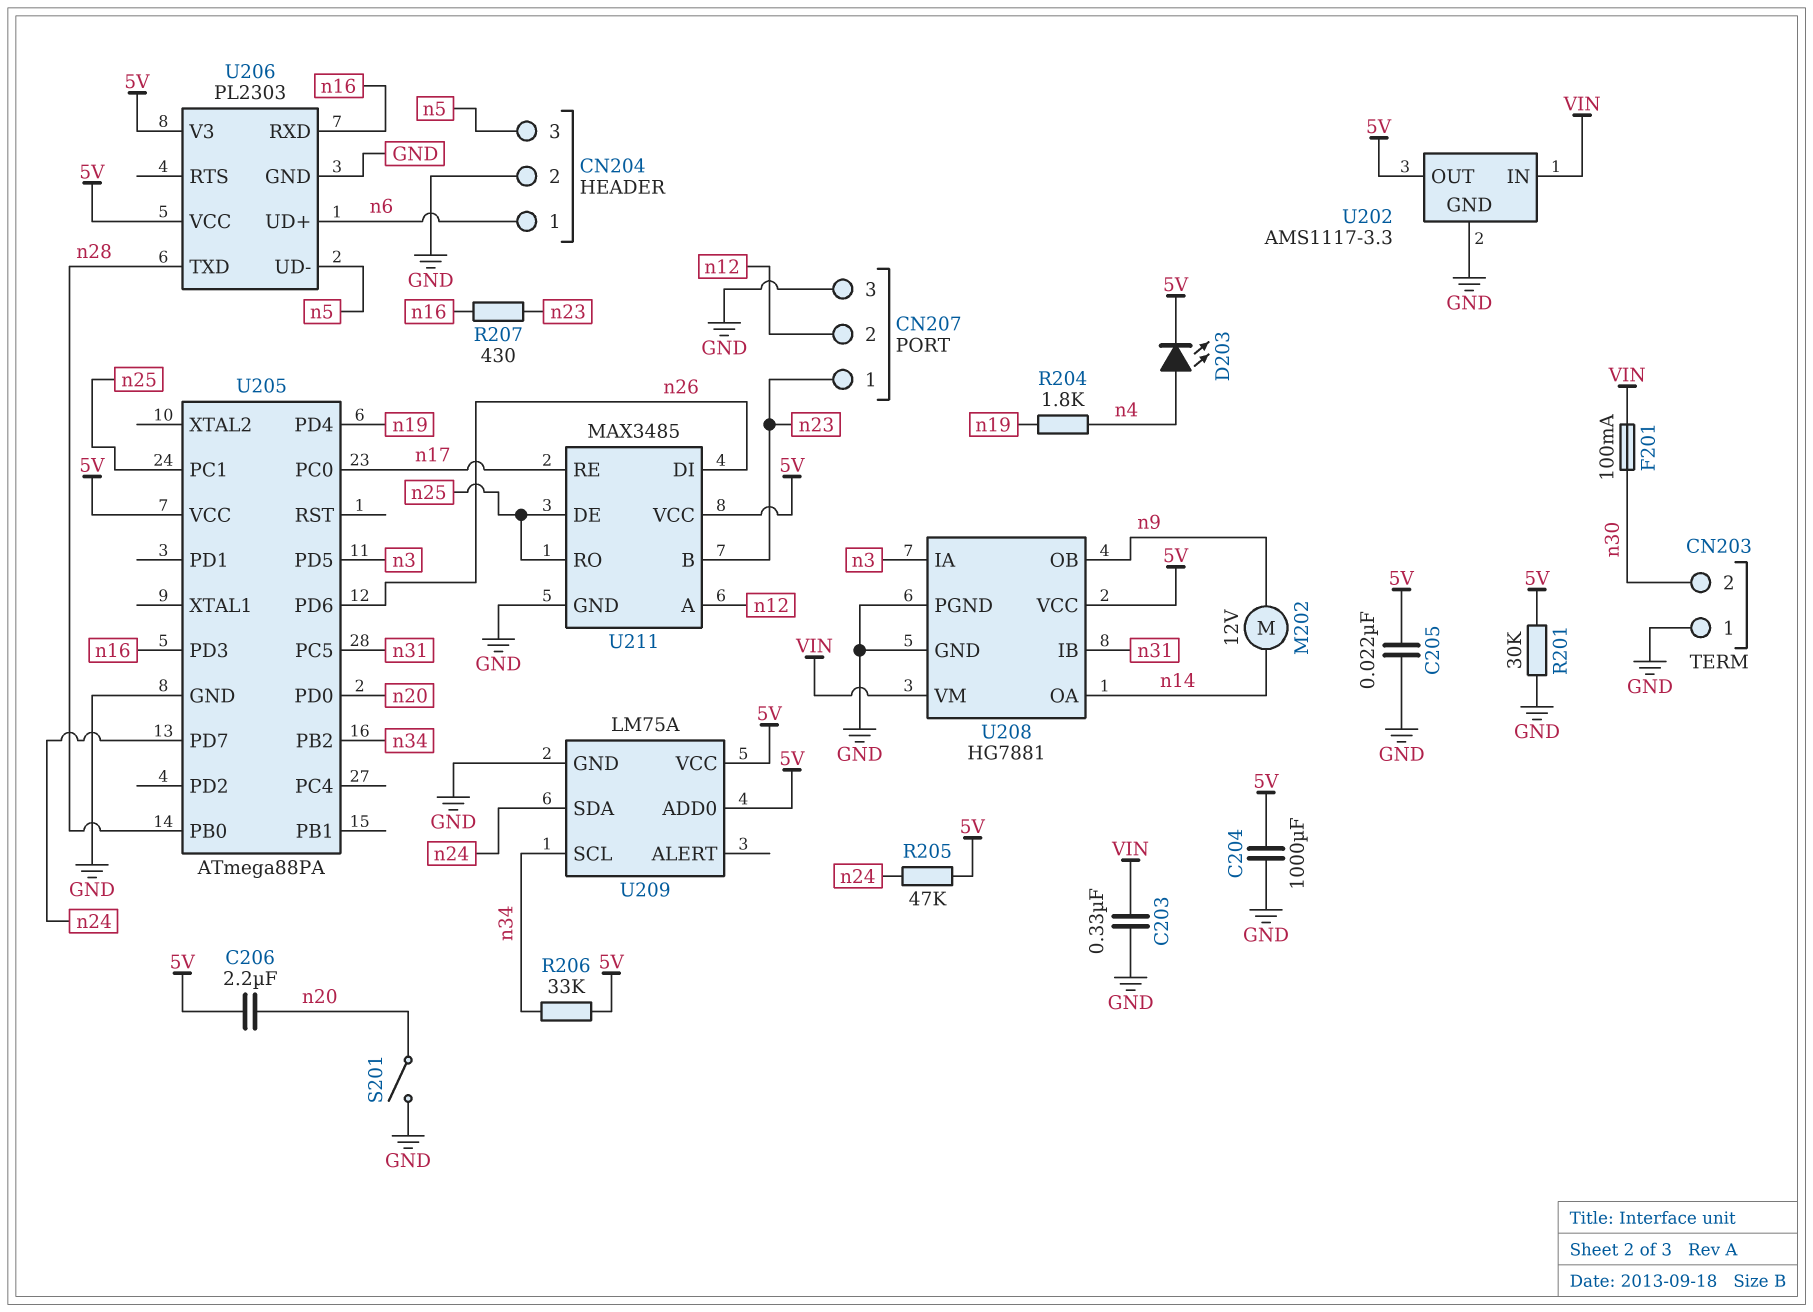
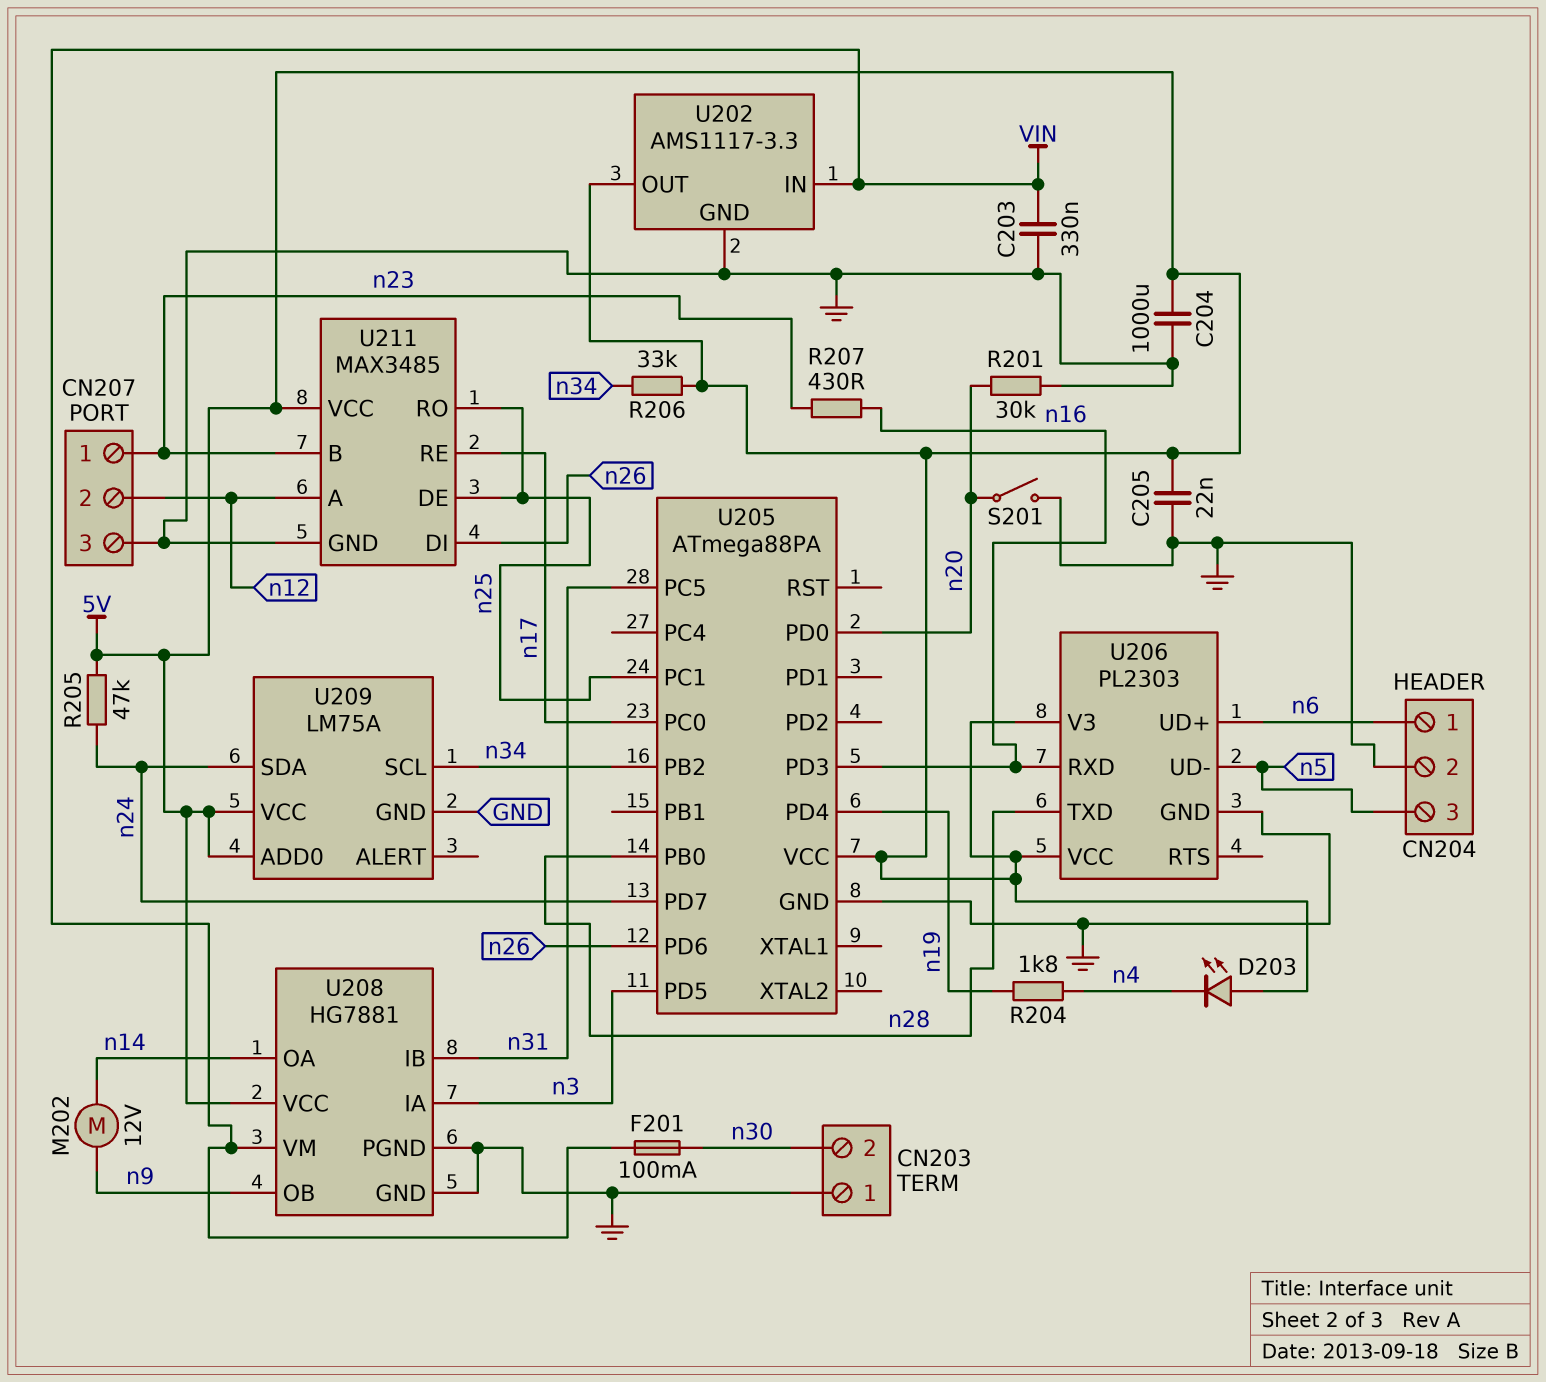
C206: 2.2uF (5V, n20) -> none
D203: LED (A n4, K 5V) -> LED (A 5V, K n4)
R201: 30k (5V, GND) -> 30k (GND, n20)

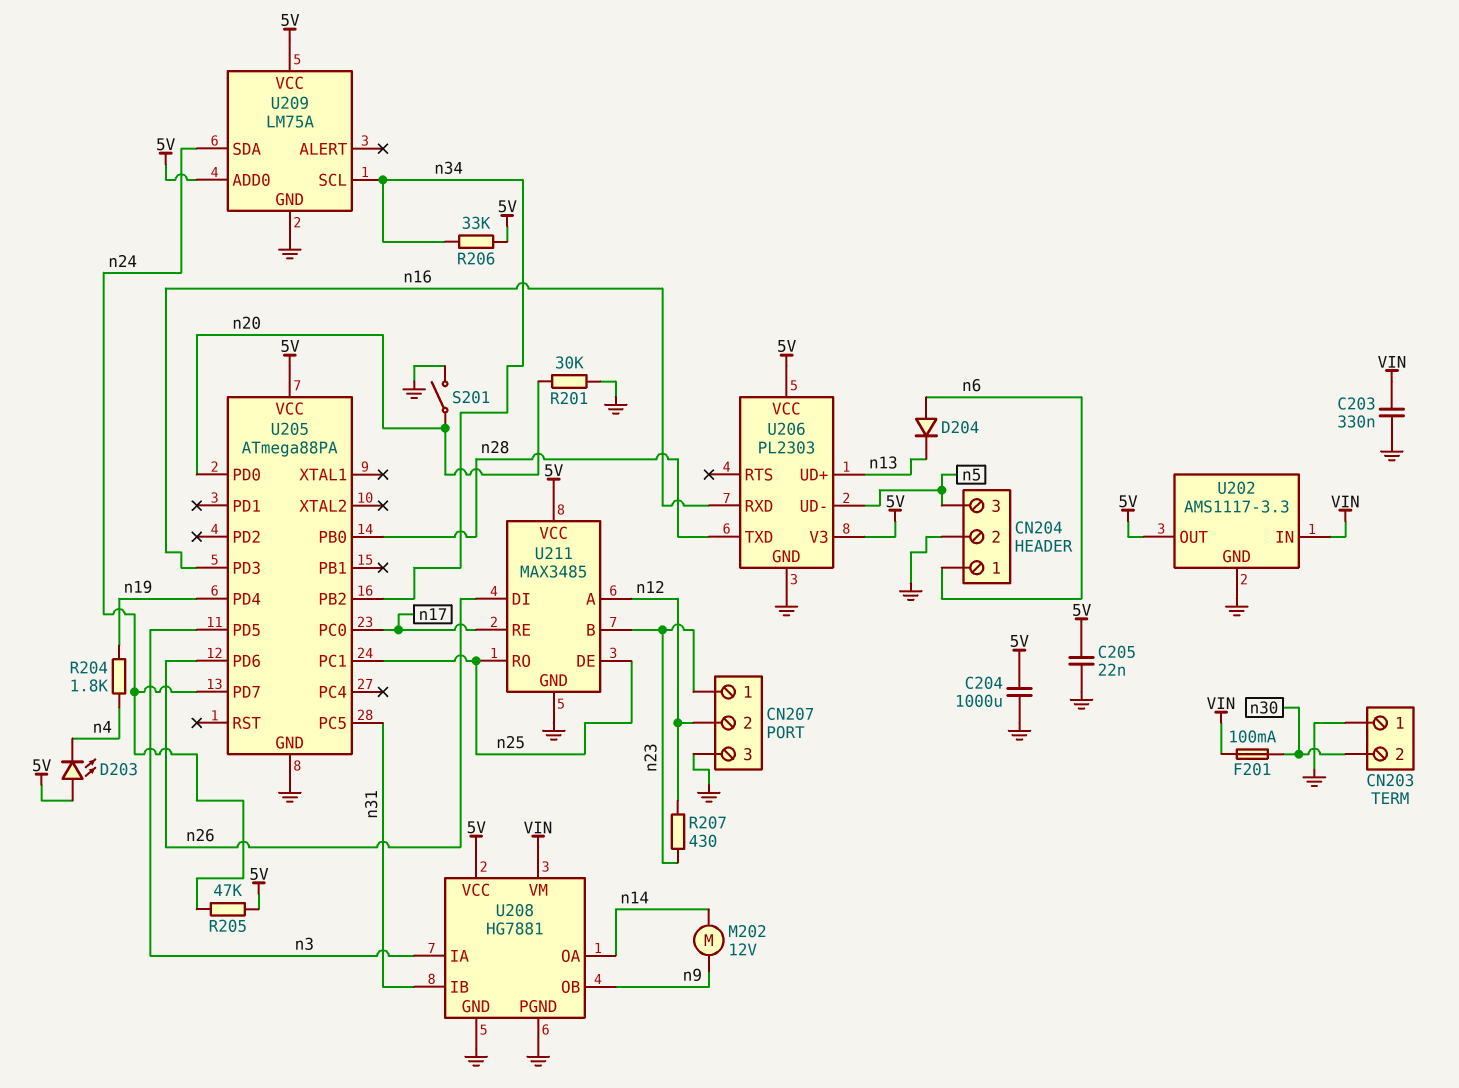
D204: none -> diode (A n6, K n13)
R207: 430 (n16, n23) -> 430 (n12, n23)
U206 pin UD+: n6 -> n13

